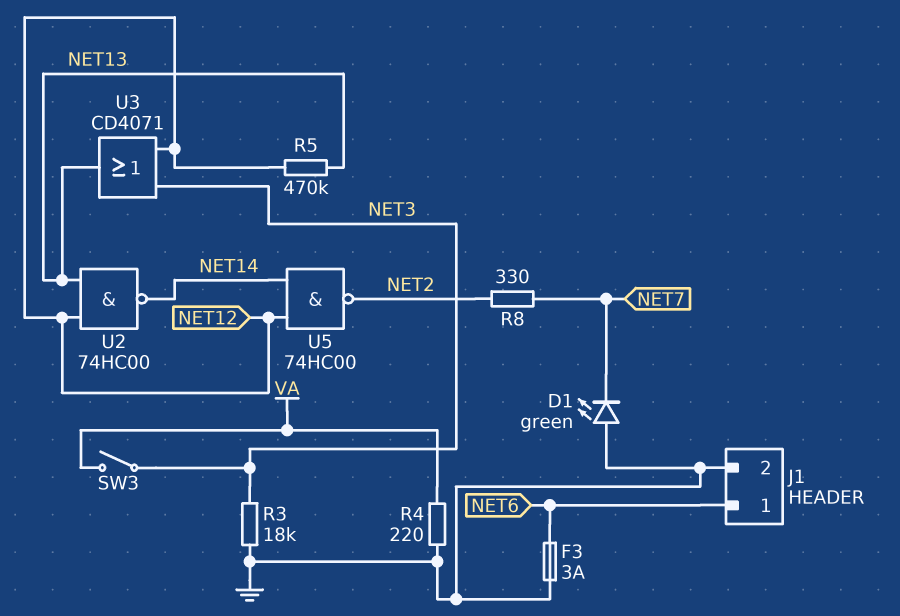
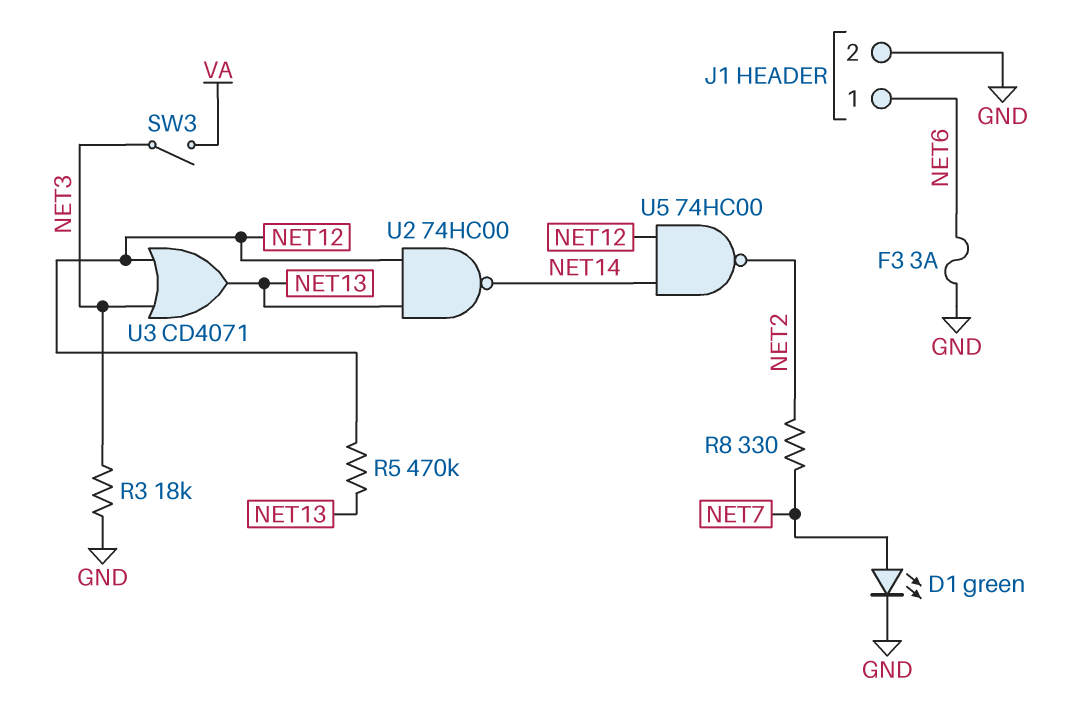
D1: LED green (A GND, K NET7) -> LED green (A NET7, K GND)
R4: 220 (GND, VA) -> none

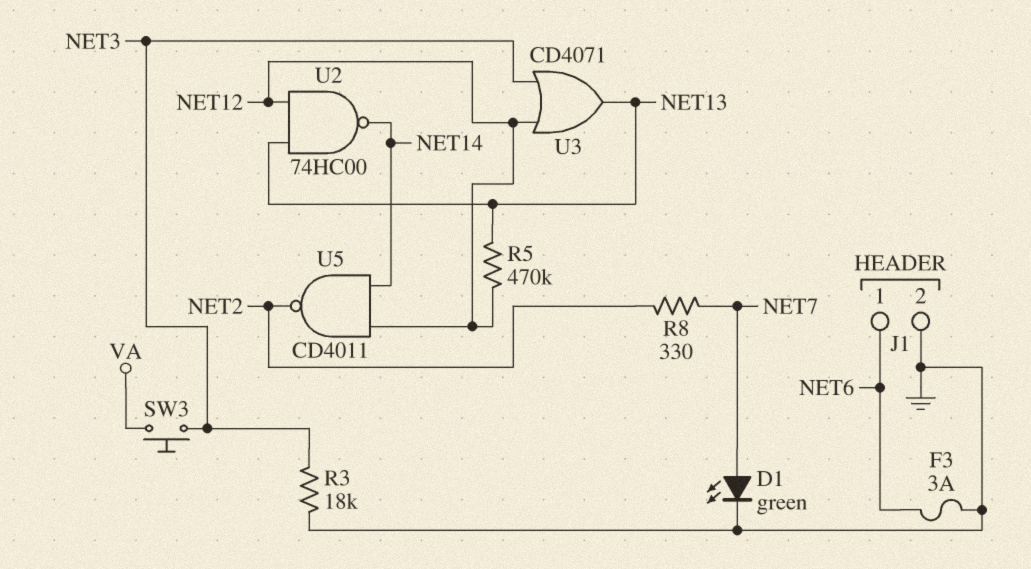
SW3: switch (NET3, VA) -> button (NET3, VA)
U5: NAND 74HC00 (in NET12, in NET14, out NET2) -> NAND CD4011 (in NET12, in NET14, out NET2)

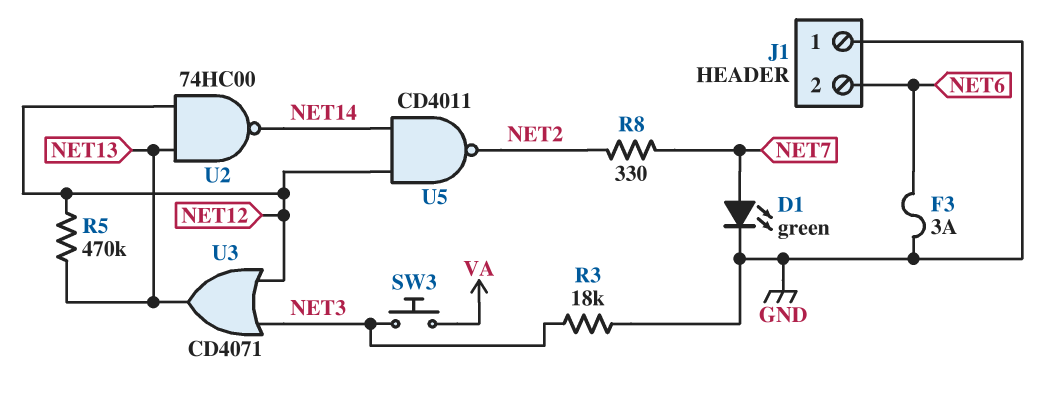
J1 pin 1: NET6 -> GND
J1 pin 2: GND -> NET6

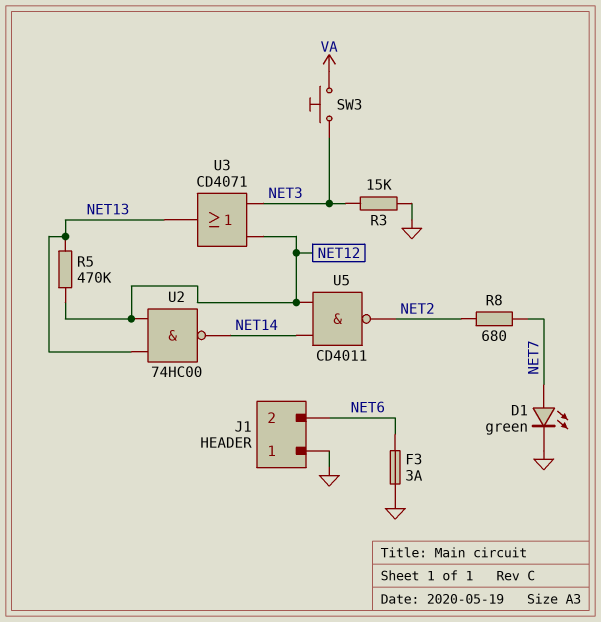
R3: 18k (GND, NET3) -> 15k (GND, NET3)
R8: 330 (NET2, NET7) -> 680 (NET2, NET7)

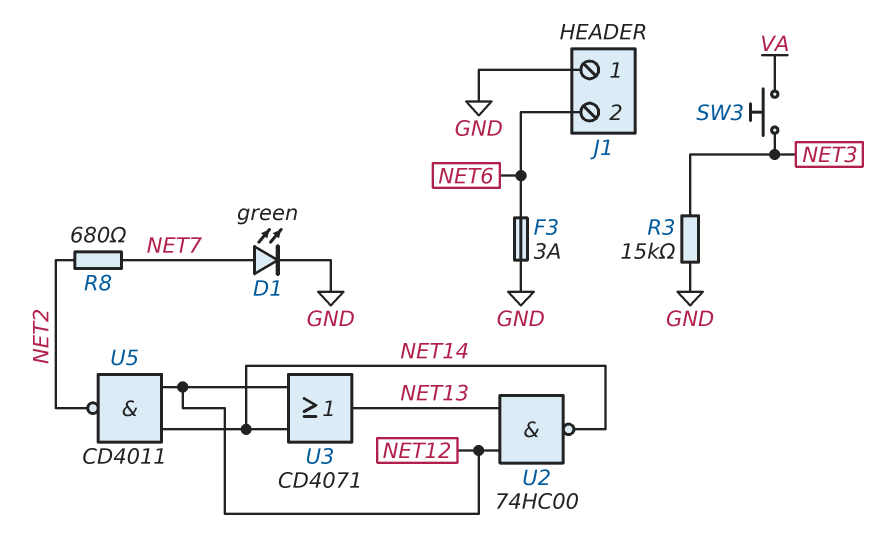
R5: 470k (NET12, NET13) -> none
U3: OR CD4071 (in NET3, in NET12, out NET13) -> OR CD4071 (in NET12, in NET14, out NET13)

